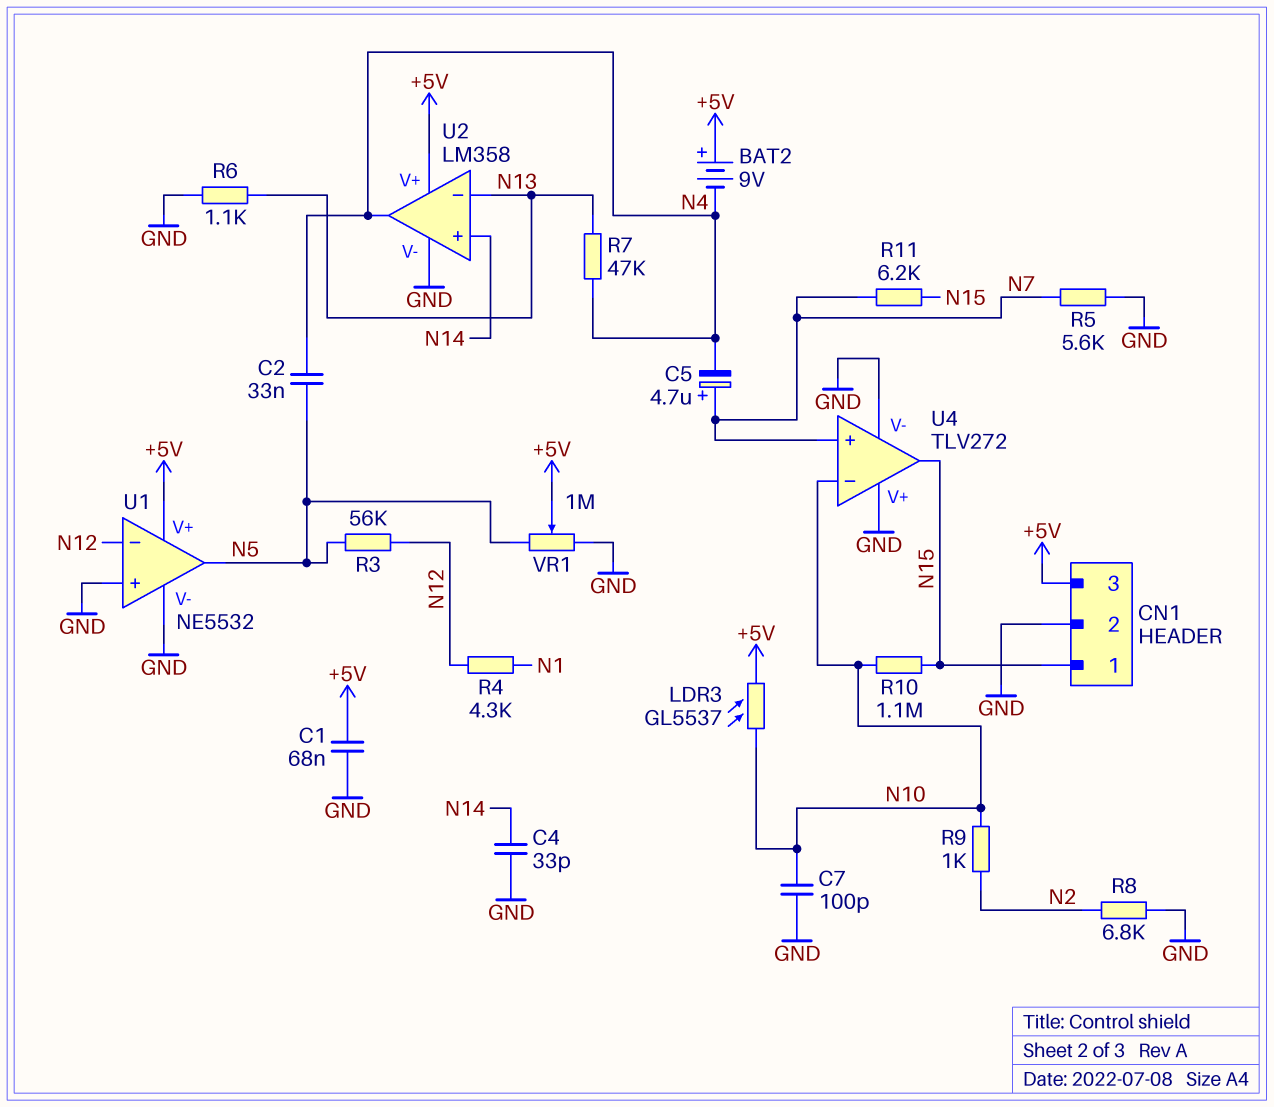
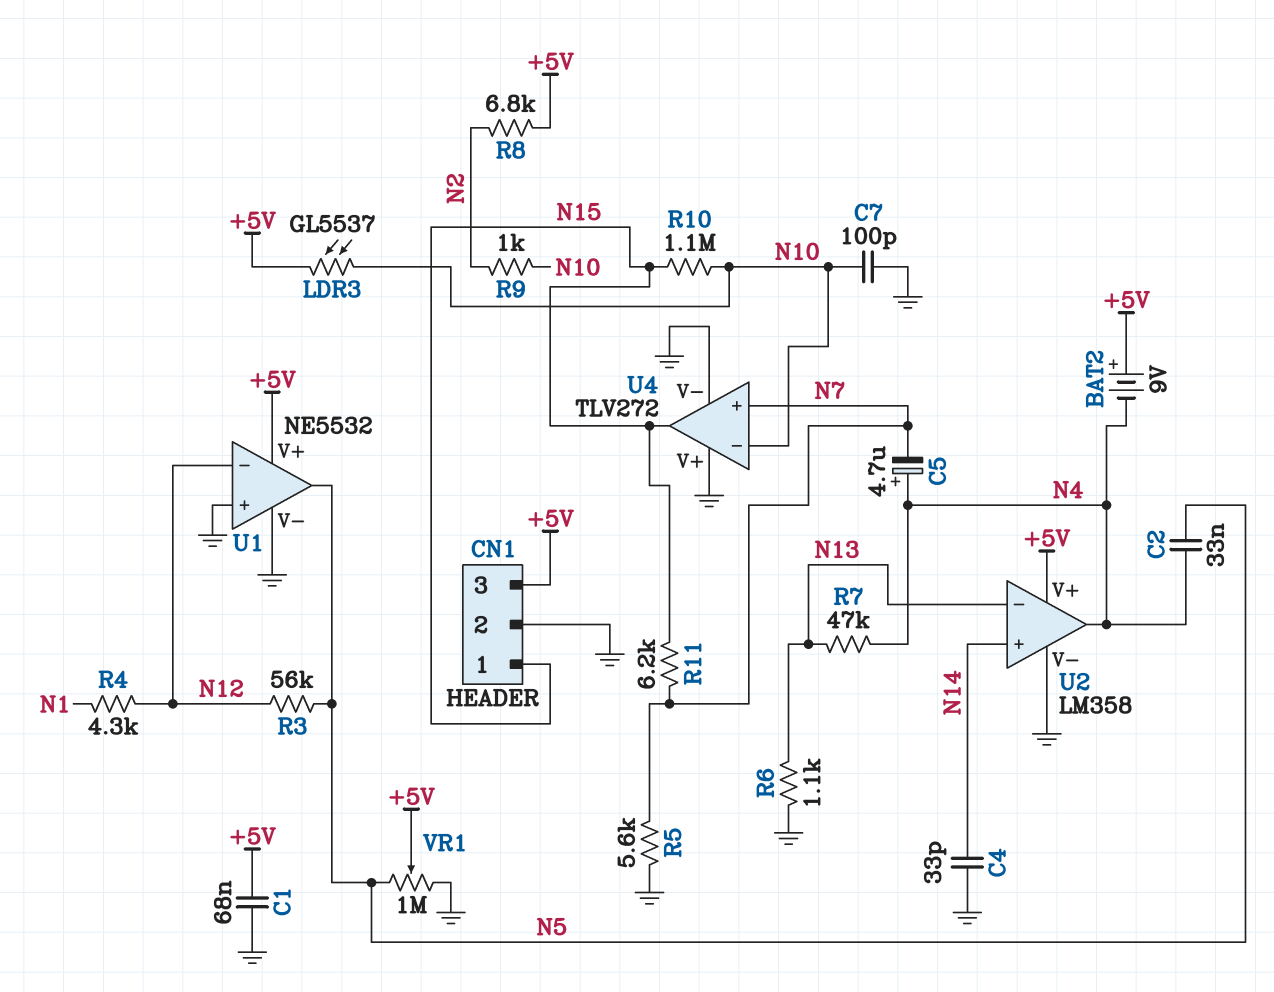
C5: 4.7uF (plus N7, minus N4) -> 4.7uF (plus N4, minus N7)
R8: 6.8k (GND, N2) -> 6.8k (+5V, N2)

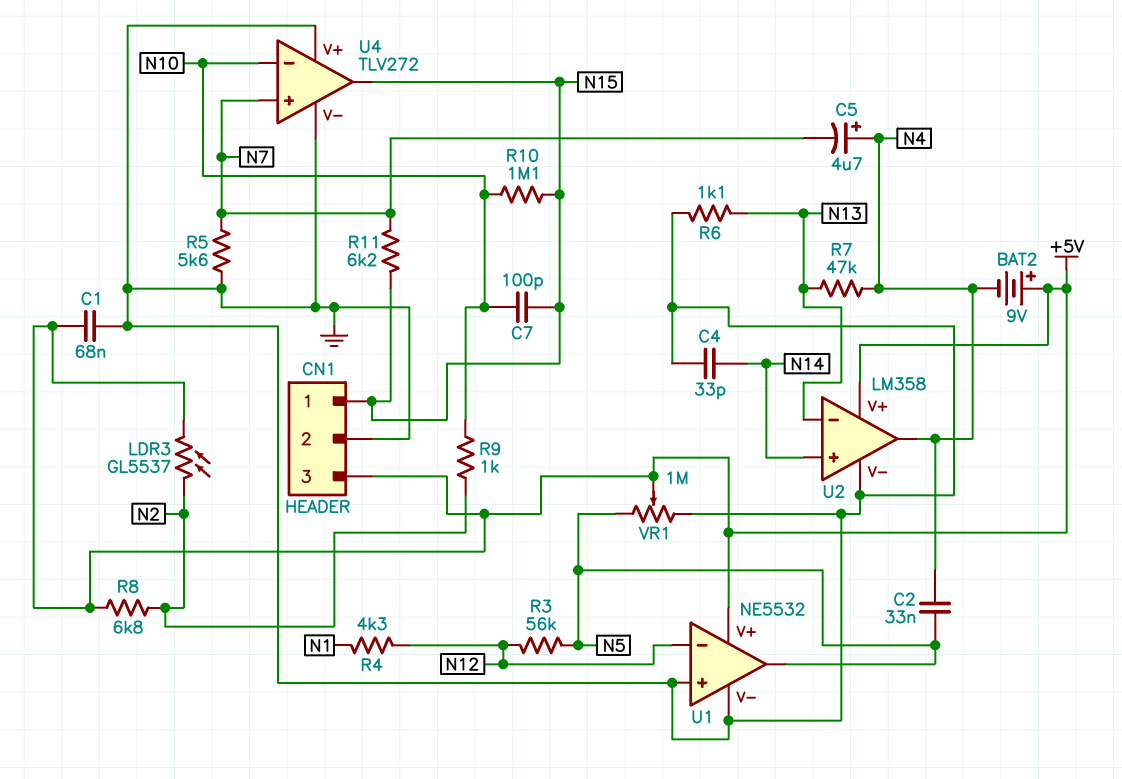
C7: 100pF (GND, N10) -> 100pF (N10, N15)
LDR3: GL5537 (+5V, N10) -> GL5537 (+5V, N2)

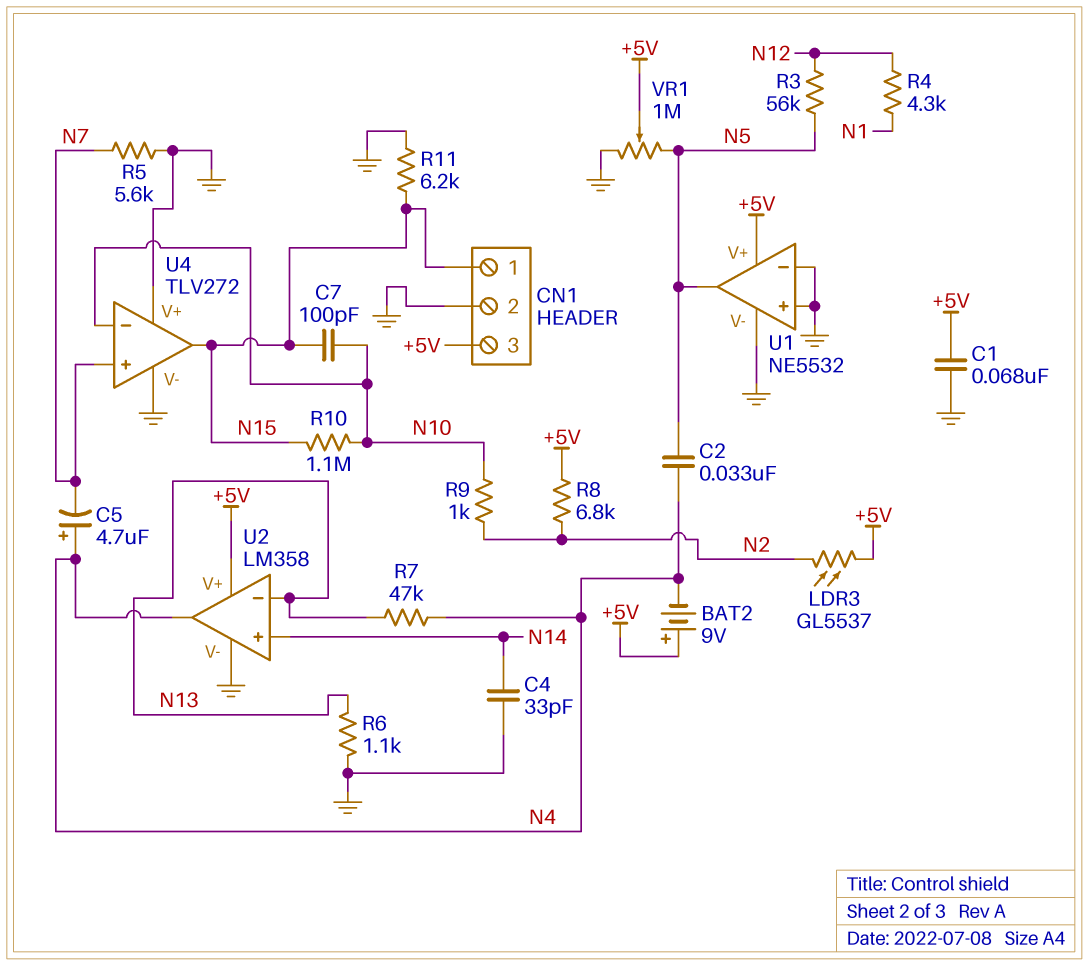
R11: 6.2k (N7, N15) -> 6.2k (GND, N15)
U1 pin in-: N12 -> GND

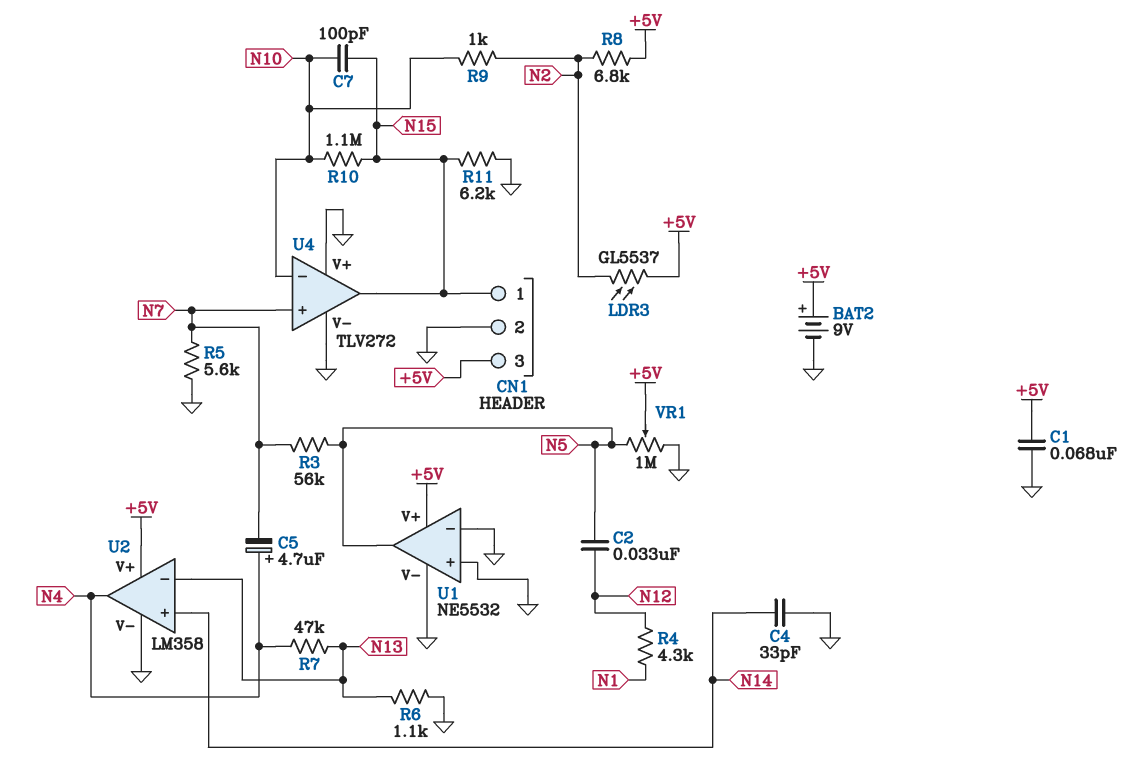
BAT2: 9V (plus +5V, minus N4) -> 9V (plus +5V, minus GND)
C2: 33nF (N4, N5) -> 33nF (N5, N12)
R3: 56k (N5, N12) -> 56k (N5, N7)

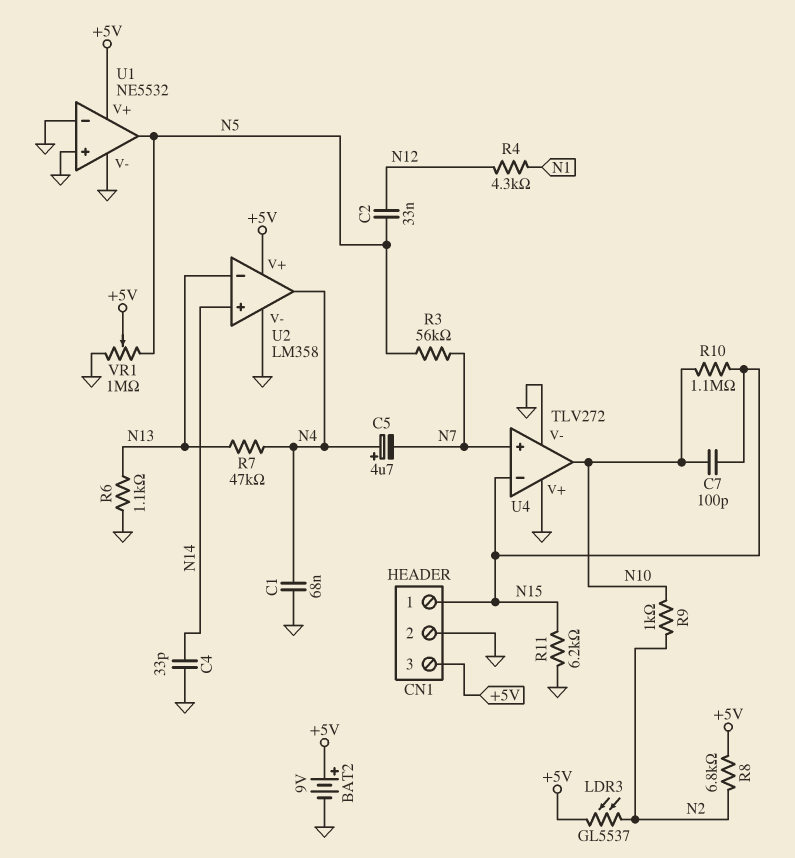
C1: 68nF (+5V, GND) -> 68nF (GND, N4)
R5: 5.6k (GND, N7) -> none
U4 pin in-: N10 -> N15
U4 pin out: N15 -> N10

